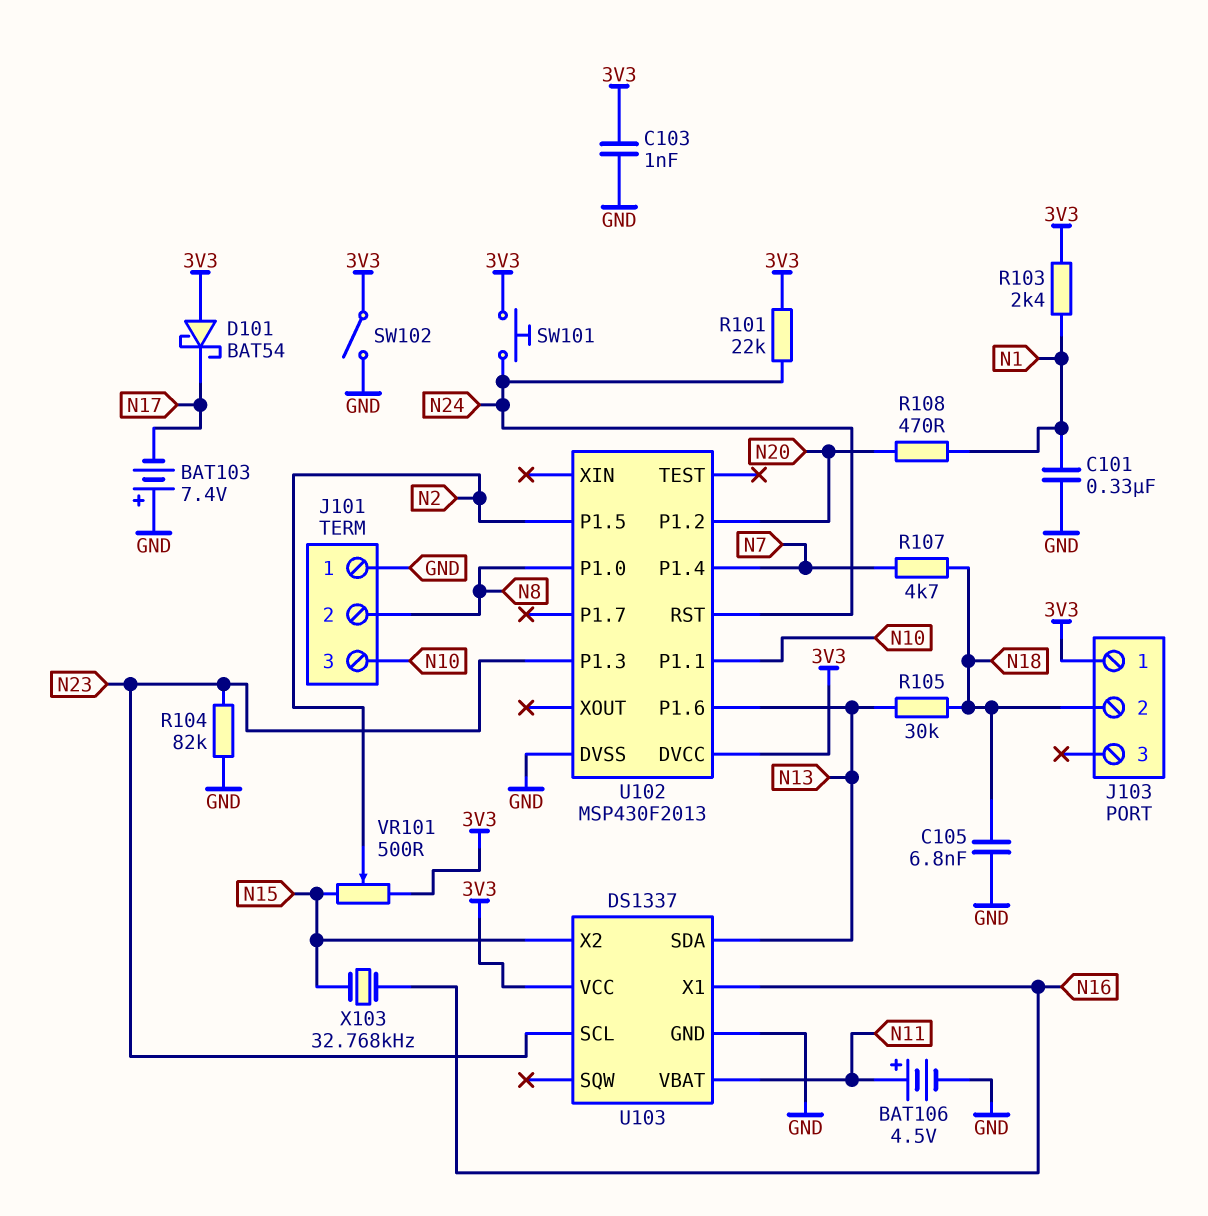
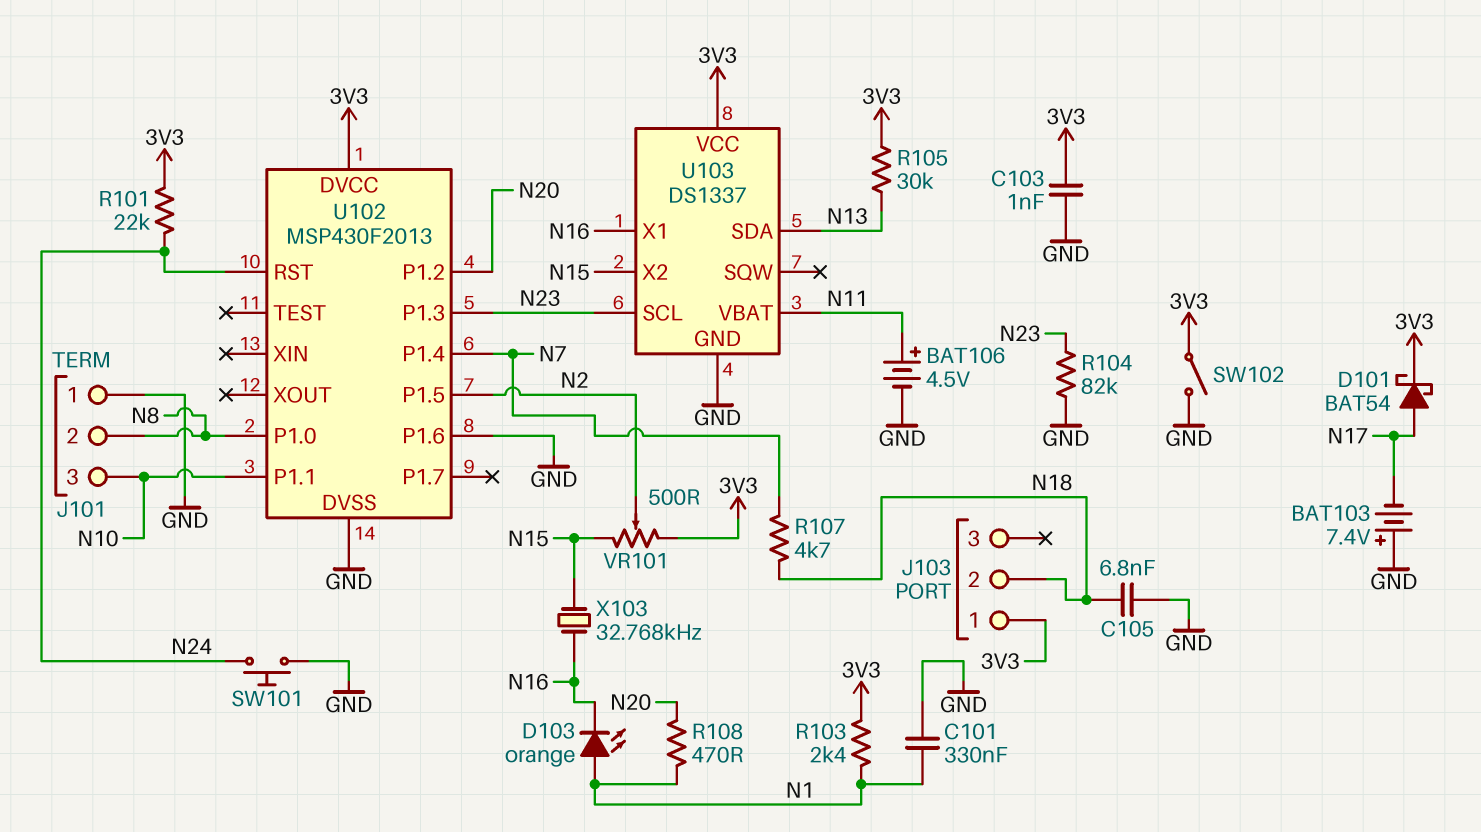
D101: schottky BAT54 (A 3V3, K N17) -> schottky BAT54 (A N17, K 3V3)
D103: none -> LED orange (A N1, K N16)
R105: 30k (N13, N18) -> 30k (3V3, N13)
SW101: button (3V3, N24) -> button (GND, N24)
U102 pin P1.6: N13 -> GND

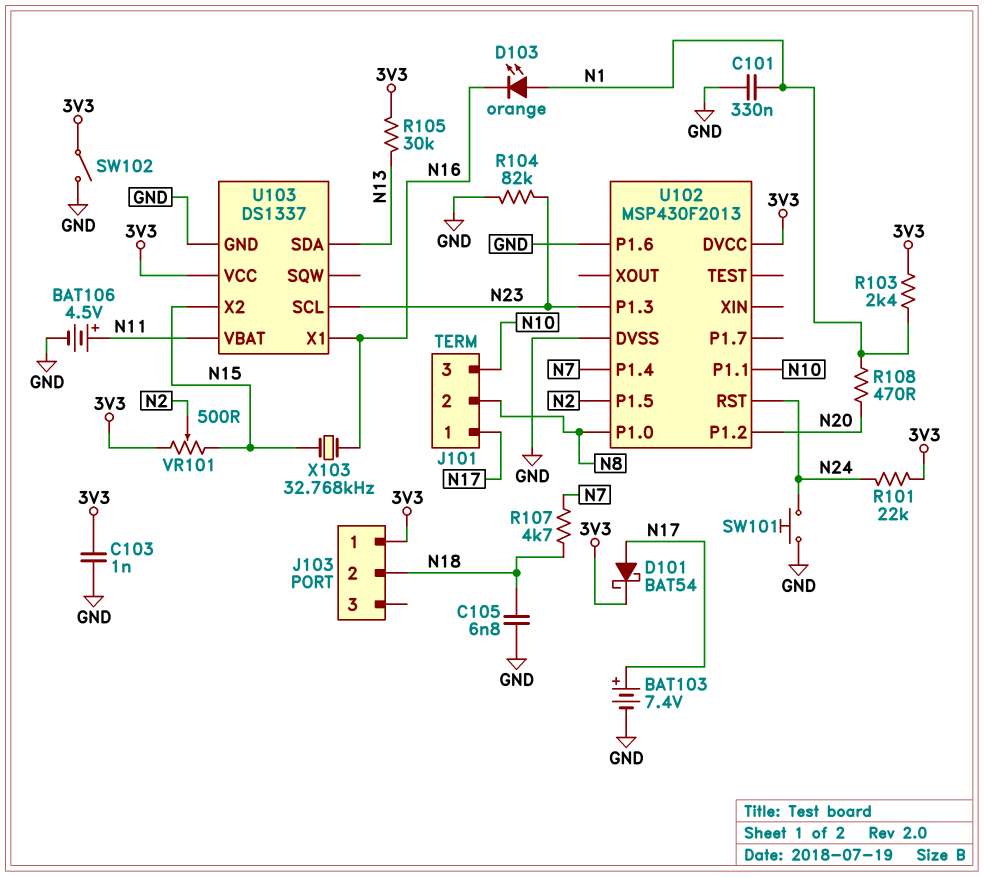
BAT103: 7.4V (plus GND, minus N17) -> 7.4V (plus N17, minus GND)
J101 pin 1: GND -> N17

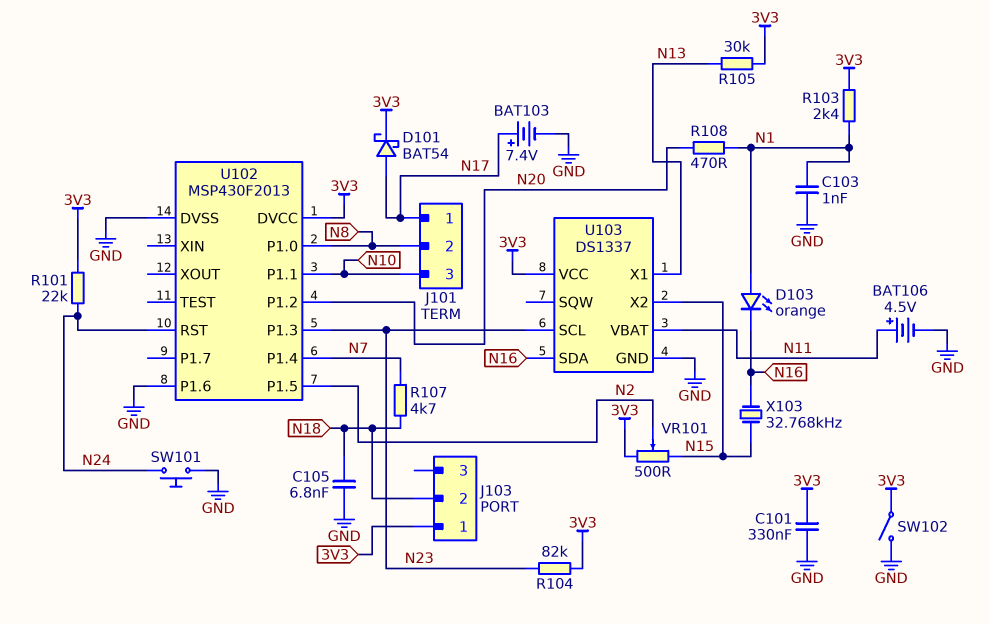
C101: 330nF (GND, N1) -> 330nF (3V3, GND)
C103: 1nF (3V3, GND) -> 1nF (GND, N1)
R104: 82k (GND, N23) -> 82k (3V3, N23)
U103 pin SDA: N13 -> N16
U103 pin X1: N16 -> N13

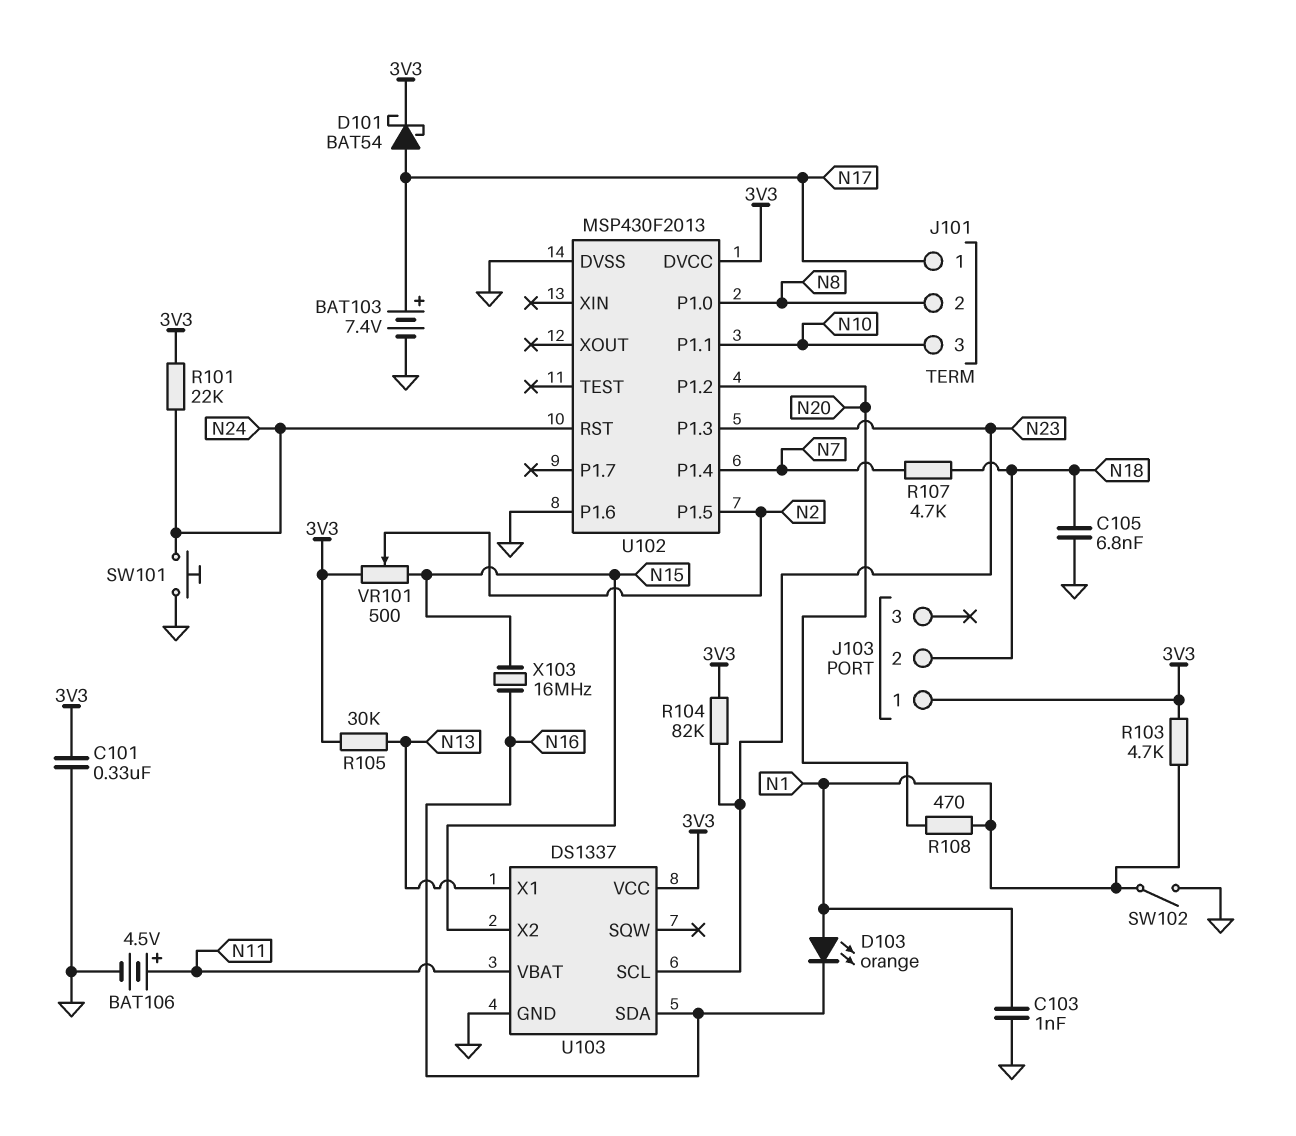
R103: 2.4k (3V3, N1) -> 4.7k (3V3, N1)
SW102: switch (3V3, GND) -> switch (GND, N1)
X103: 32.768kHz (N15, N16) -> 16MHz (N15, N16)

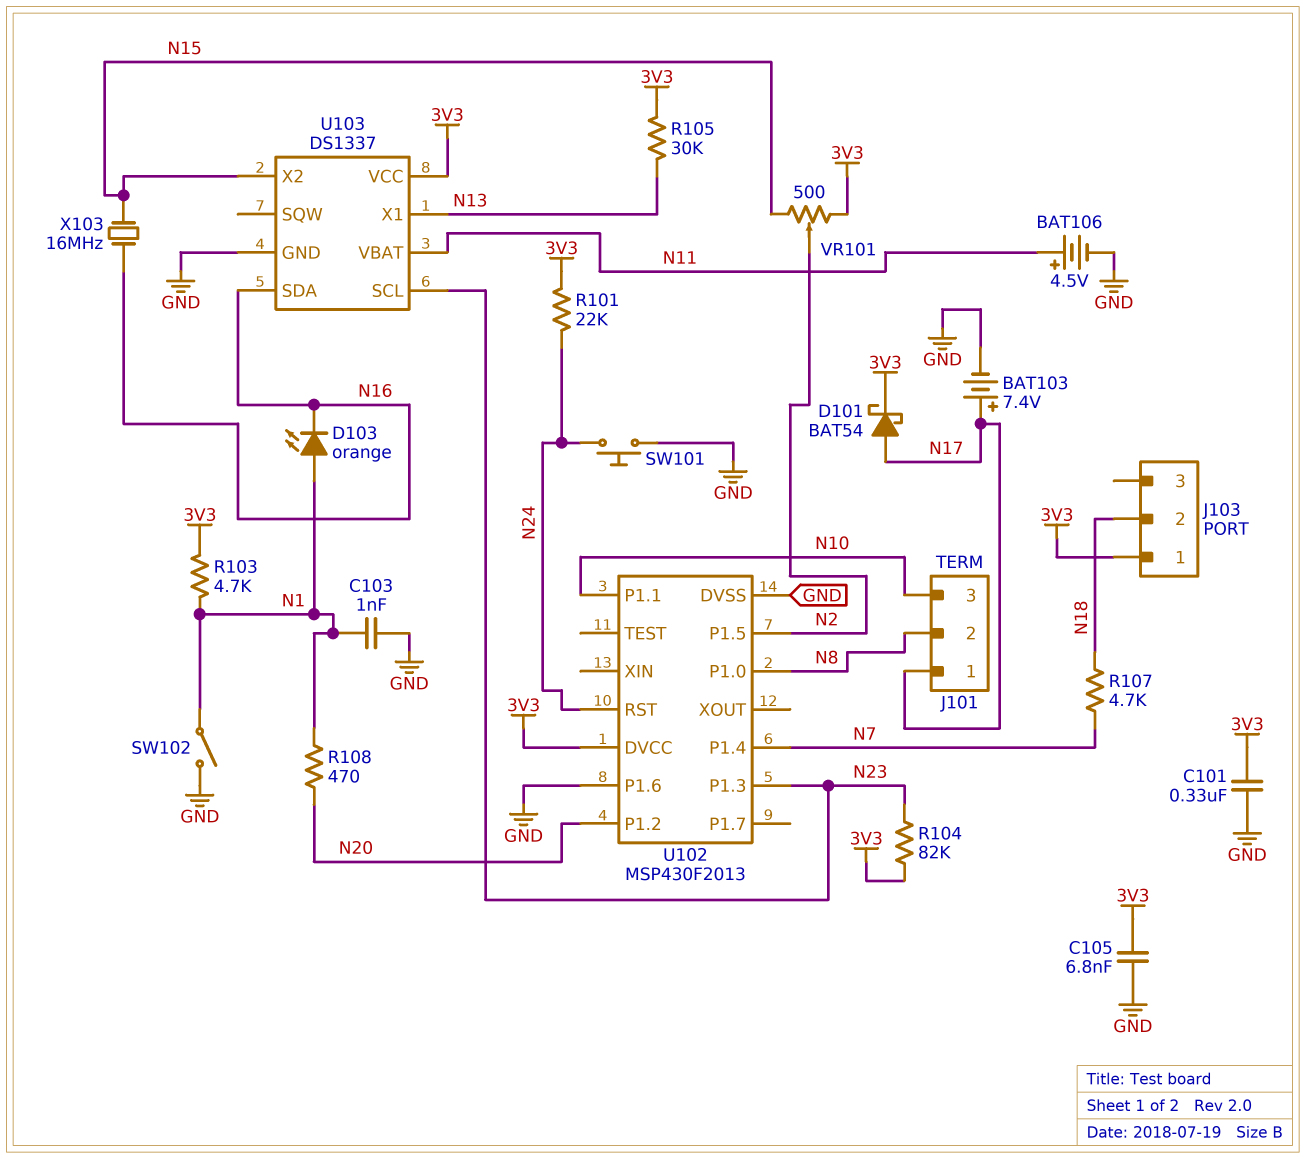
C105: 6.8nF (GND, N18) -> 6.8nF (3V3, GND)

